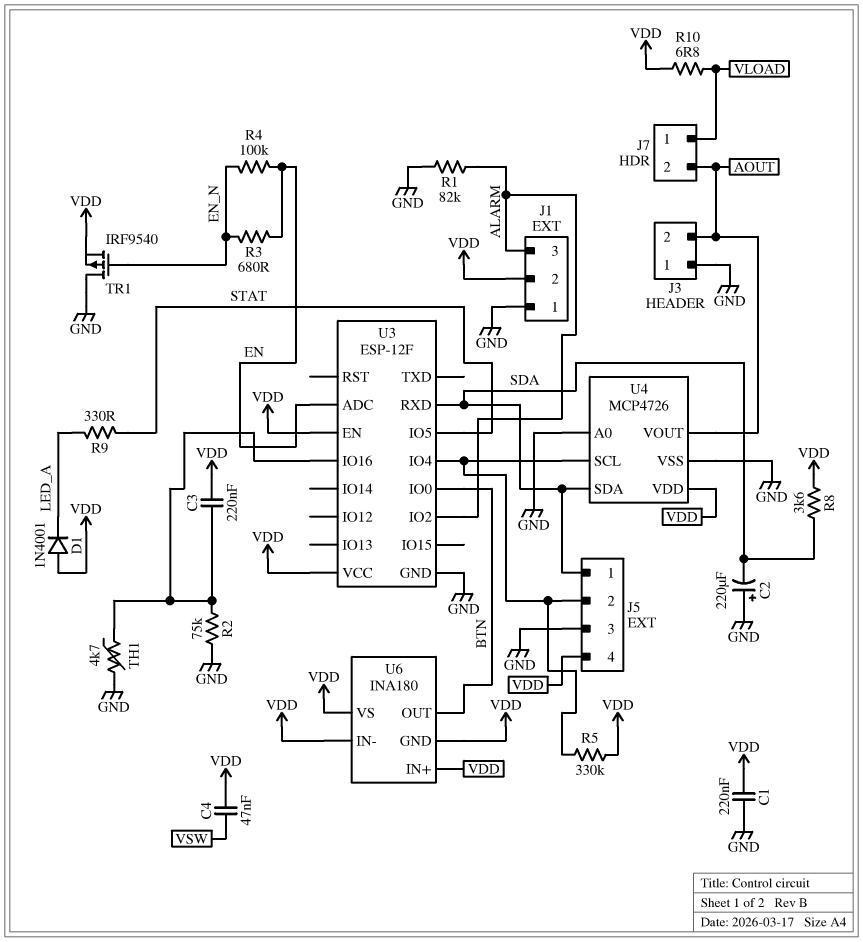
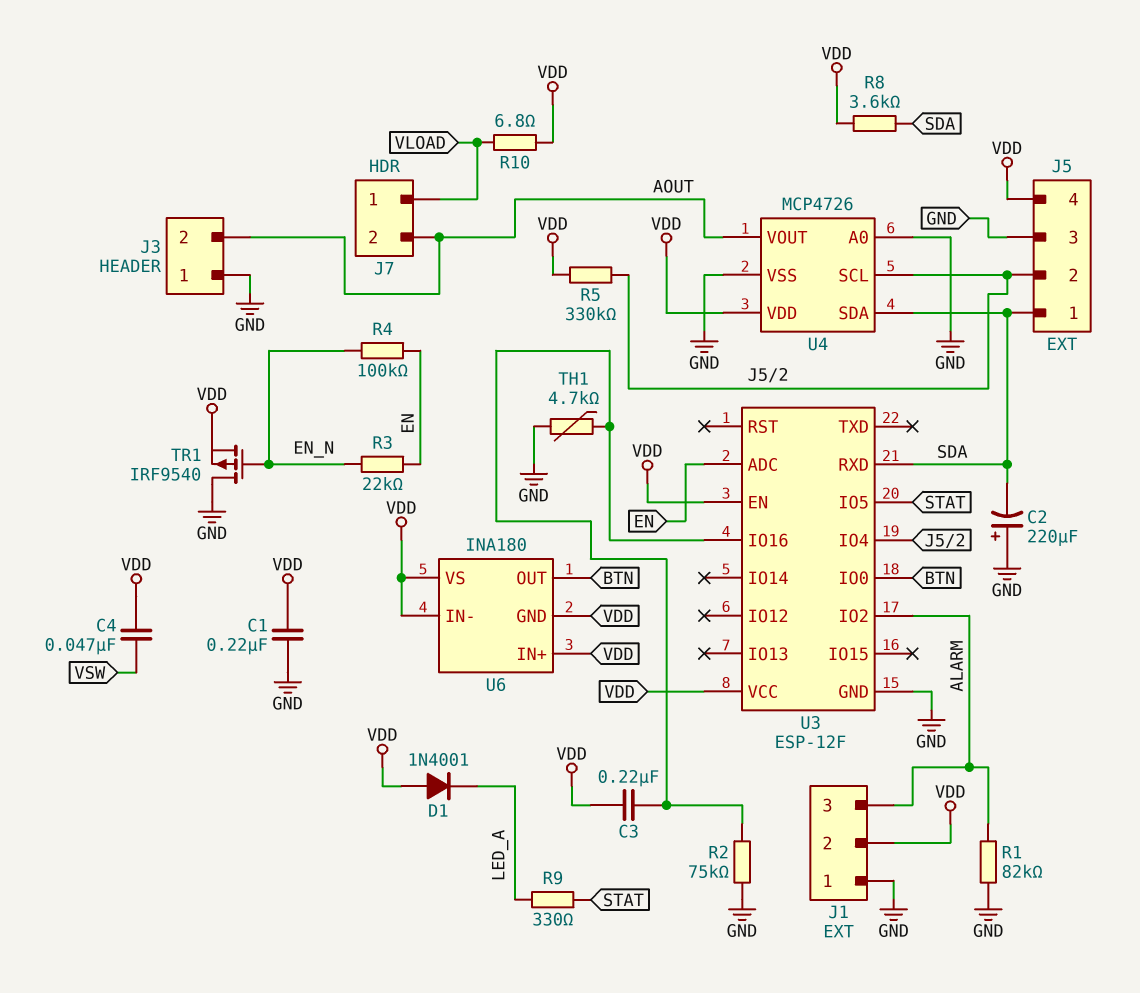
R3: 680 (EN, EN_N) -> 22k (EN, EN_N)

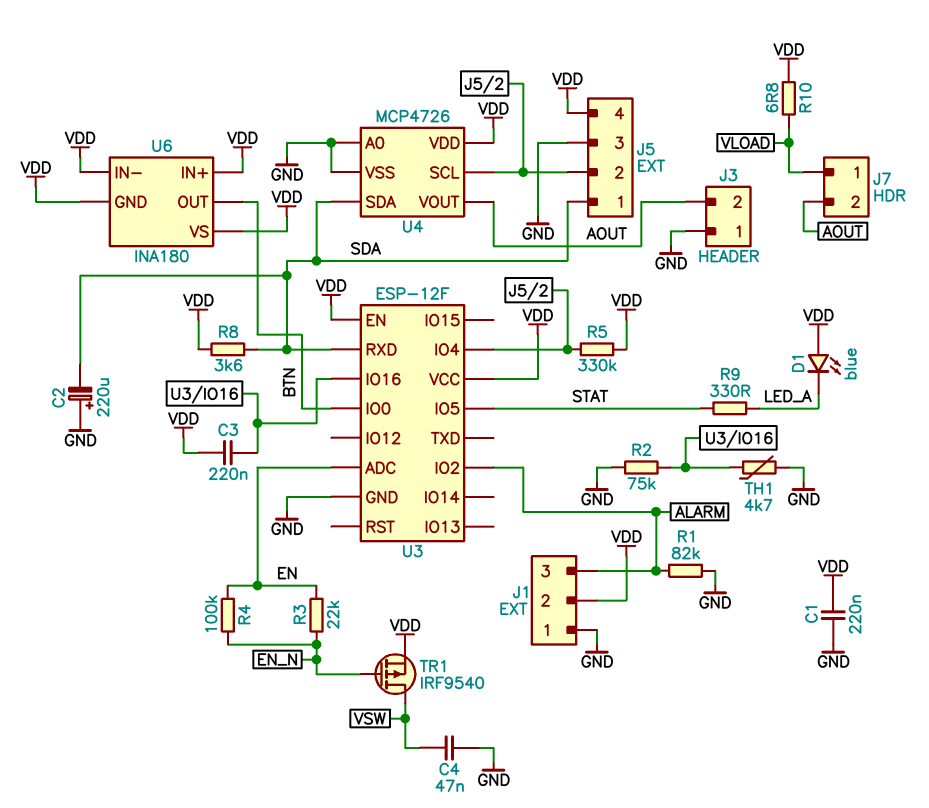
C4: 47nF (VDD, VSW) -> 47nF (GND, VSW)
D1: diode 1N4001 (A VDD, K LED_A) -> LED blue (A VDD, K LED_A)
TR1: PMOS IRF9540 (G EN_N, D GND, S VDD) -> PMOS IRF9540 (G EN_N, D VSW, S VDD)

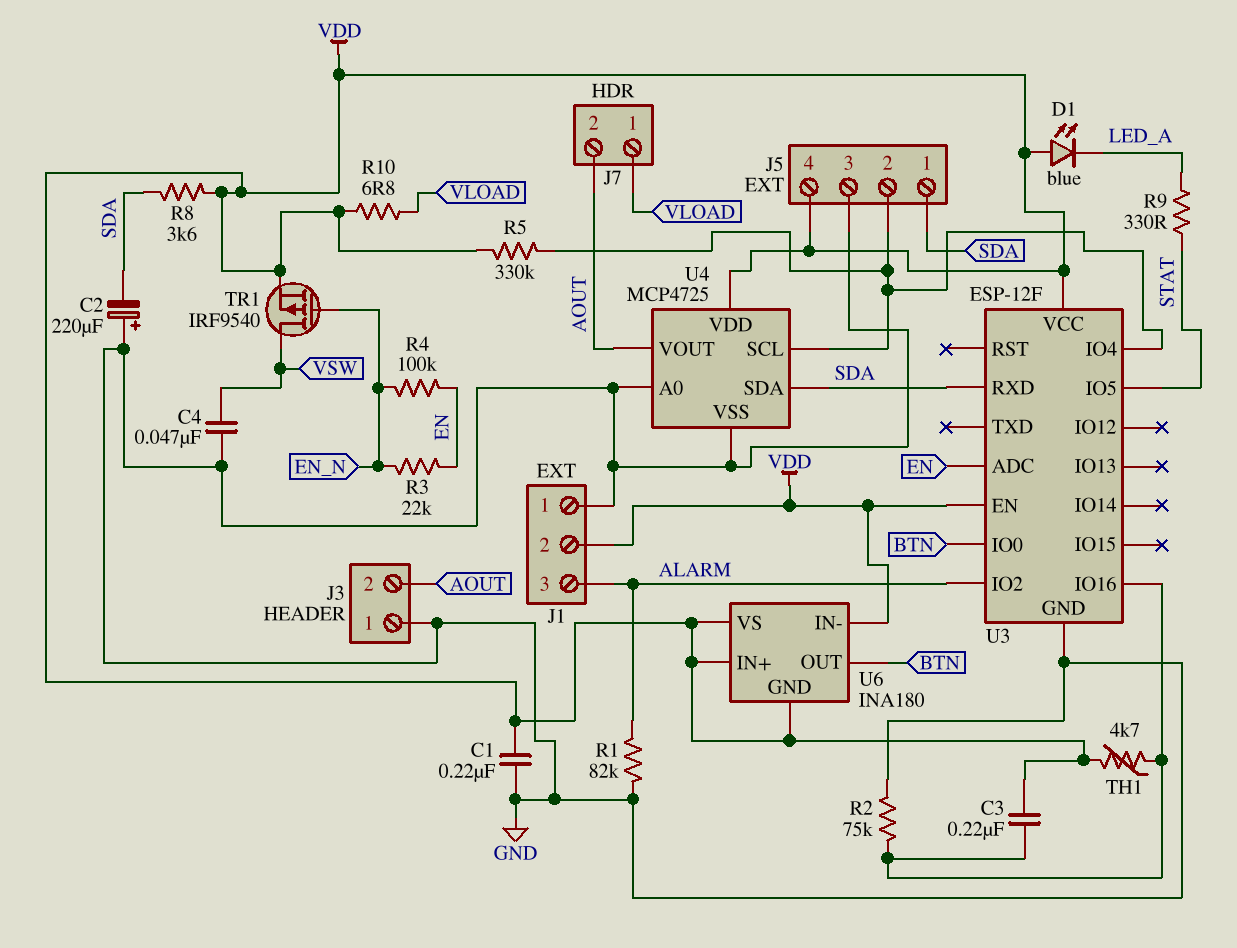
TH1: 4.7k (GND, U3/IO16) -> 4.7k (U3/IO16, VDD)
U4: MCP4726 -> MCP4725

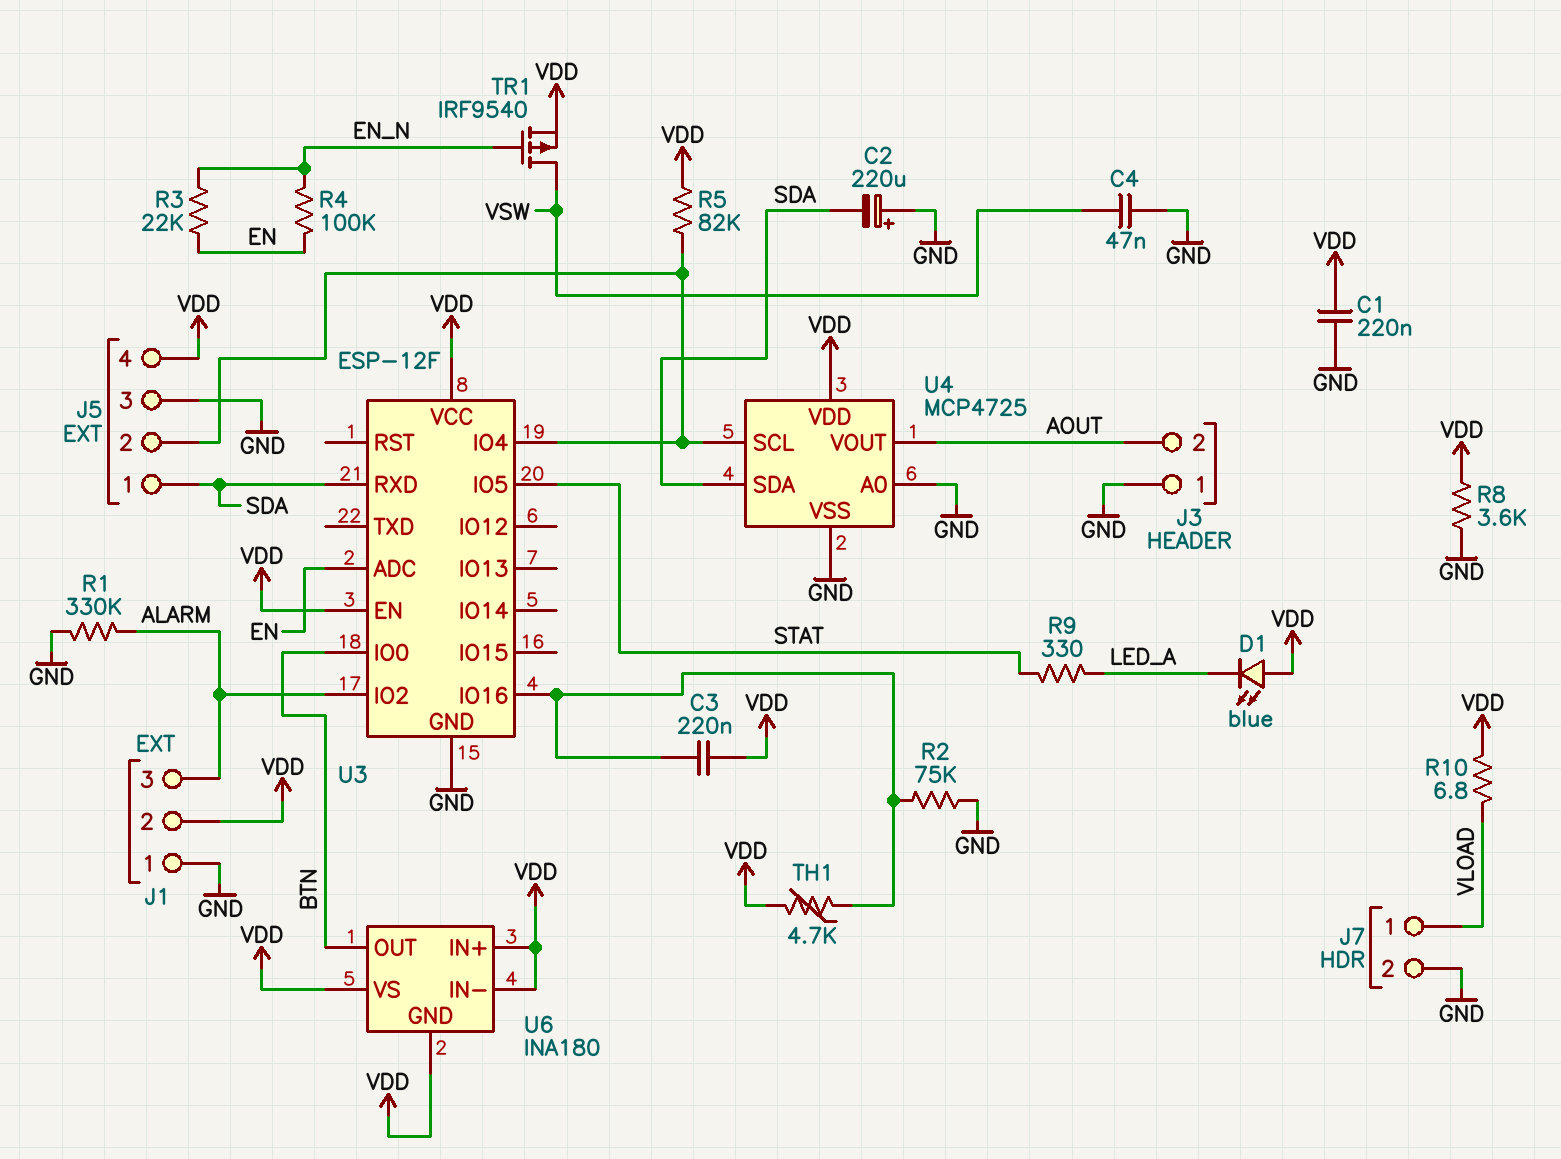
J7 pin 2: AOUT -> GND
R1: 82k (ALARM, GND) -> 330k (ALARM, GND)
R5: 330k (J5/2, VDD) -> 82k (J5/2, VDD)
R8: 3.6k (SDA, VDD) -> 3.6k (GND, VDD)

